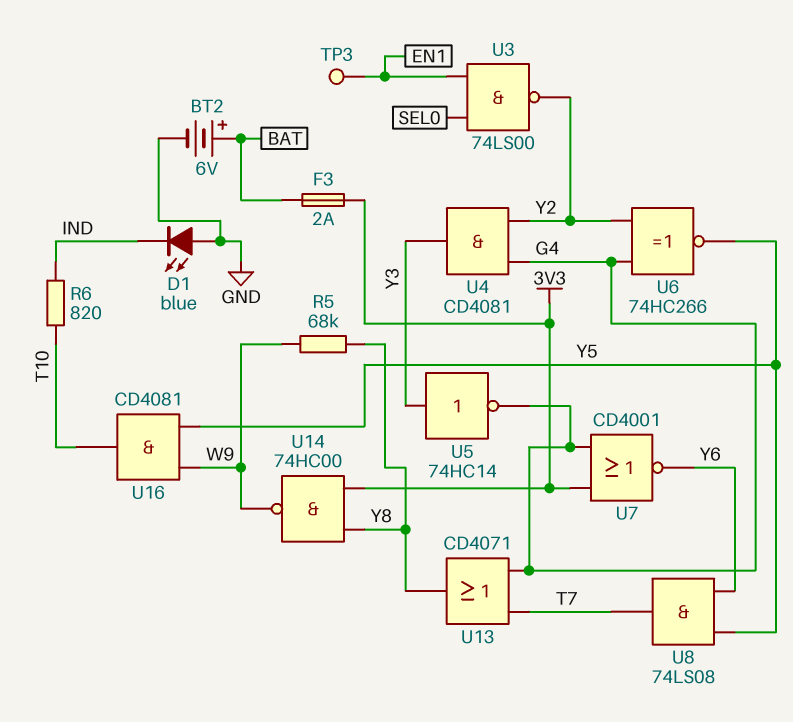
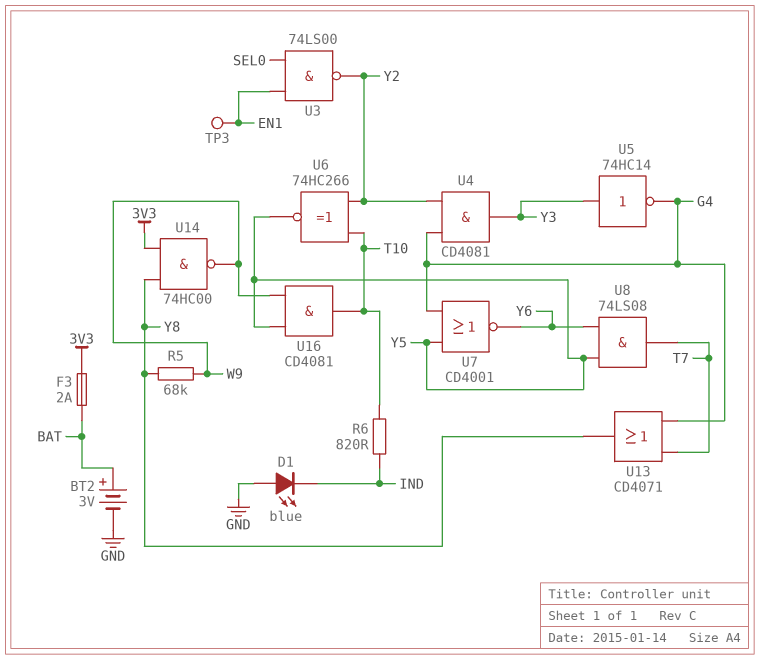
BT2: 6V (plus BAT, minus GND) -> 3V (plus BAT, minus GND)
U6: XNOR 74HC266 (in G4, in Y2, out Y5) -> XNOR 74HC266 (in T10, in Y2, out Y5)
U7: NOR CD4001 (in 3V3, in G4, out Y6) -> NOR CD4001 (in G4, in Y5, out Y6)

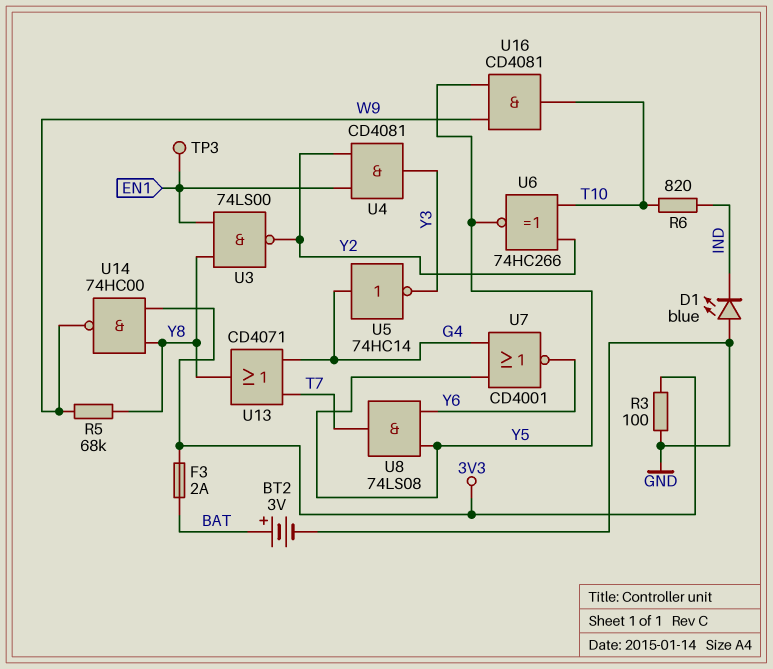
R3: none -> 100 (3V3, GND)
U3: NAND 74LS00 (in EN1, in SEL0, out Y2) -> NAND 74LS00 (in EN1, in Y8, out Y2)
U4: AND CD4081 (in G4, in Y2, out Y3) -> AND CD4081 (in EN1, in Y2, out Y3)
U5: NOT 74HC14 (in Y3, out G4) -> NOT 74HC14 (in G4, out Y3)

